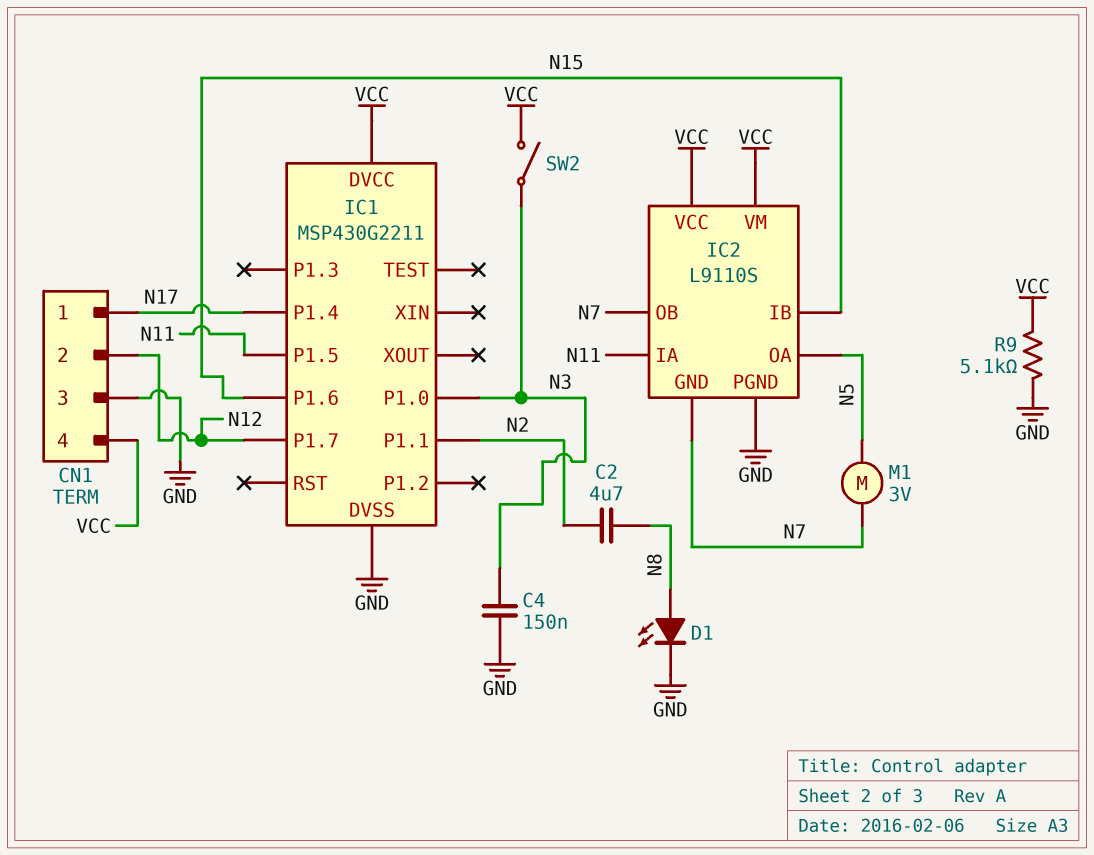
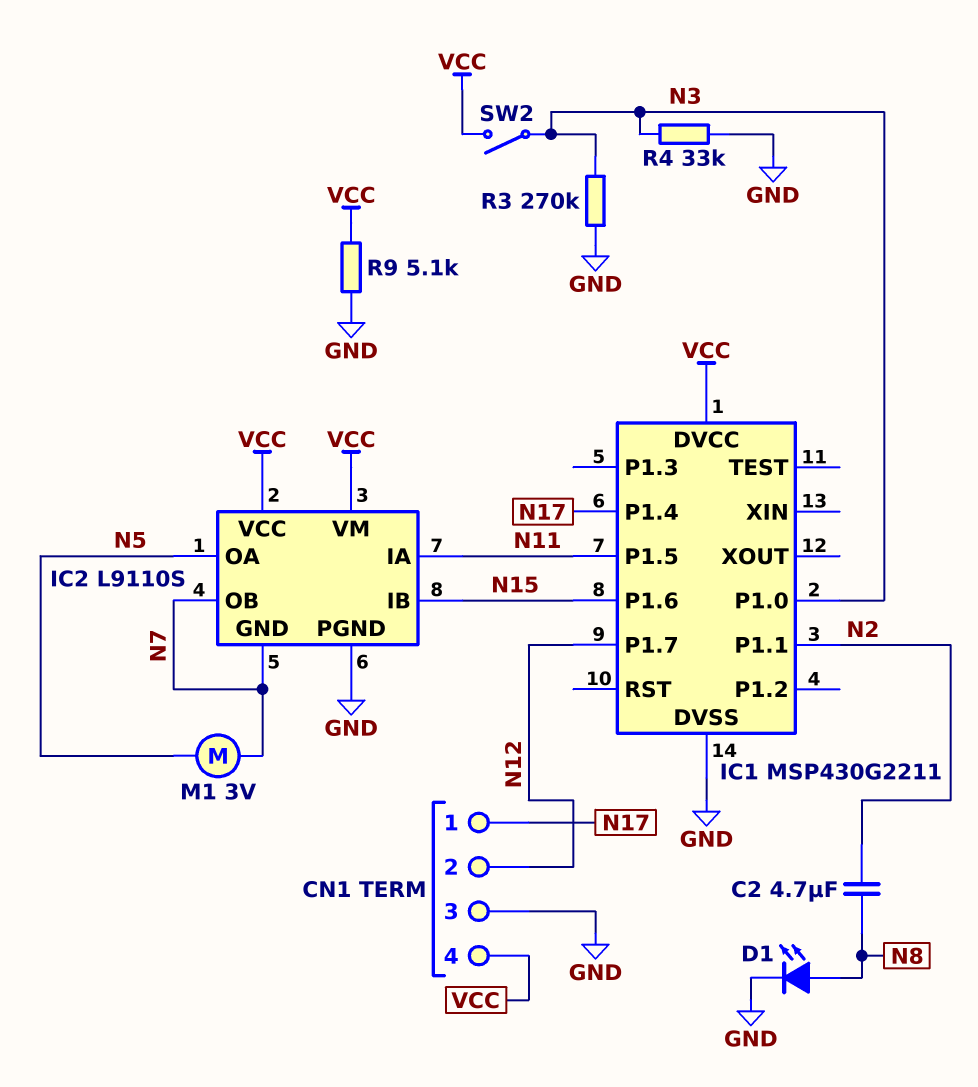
C4: 150nF (GND, N3) -> none
R3: none -> 270k (GND, N3)
R4: none -> 33k (GND, N3)

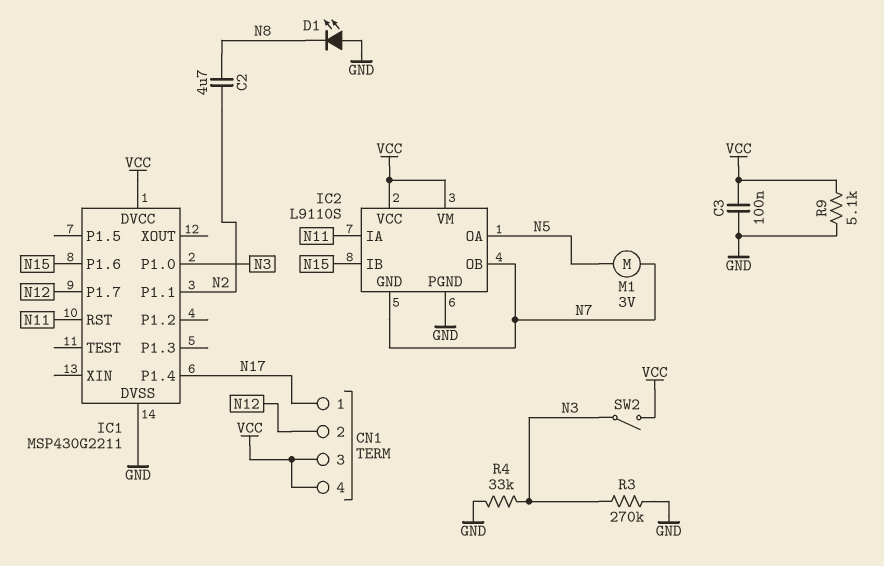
C3: none -> 100nF (GND, VCC)
CN1 pin 3: GND -> VCC
D1: LED (A N8, K GND) -> LED (A GND, K N8)
IC1 pin P1.5: N11 -> none
IC1 pin RST: none -> N11

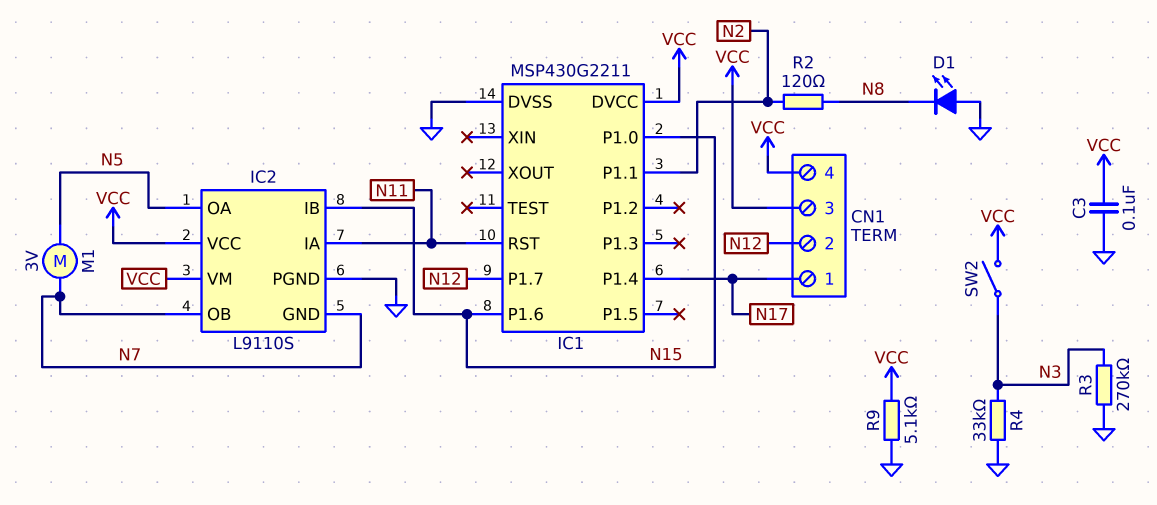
C2: 4.7uF (N2, N8) -> none
IC1 pin P1.0: N3 -> N15
R2: none -> 120 (N2, N8)

